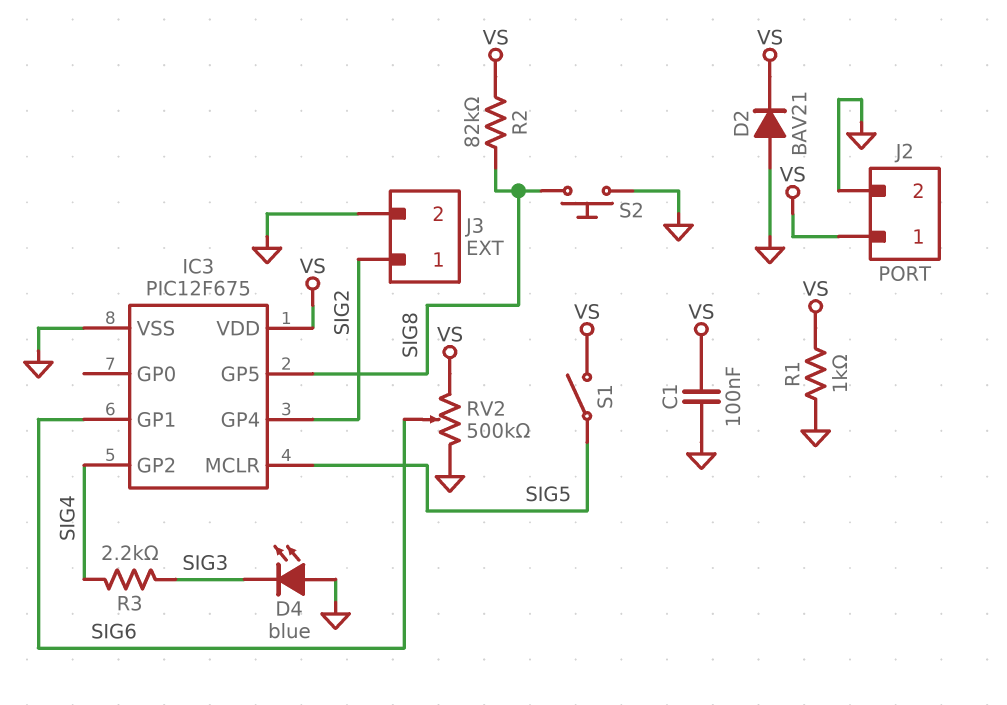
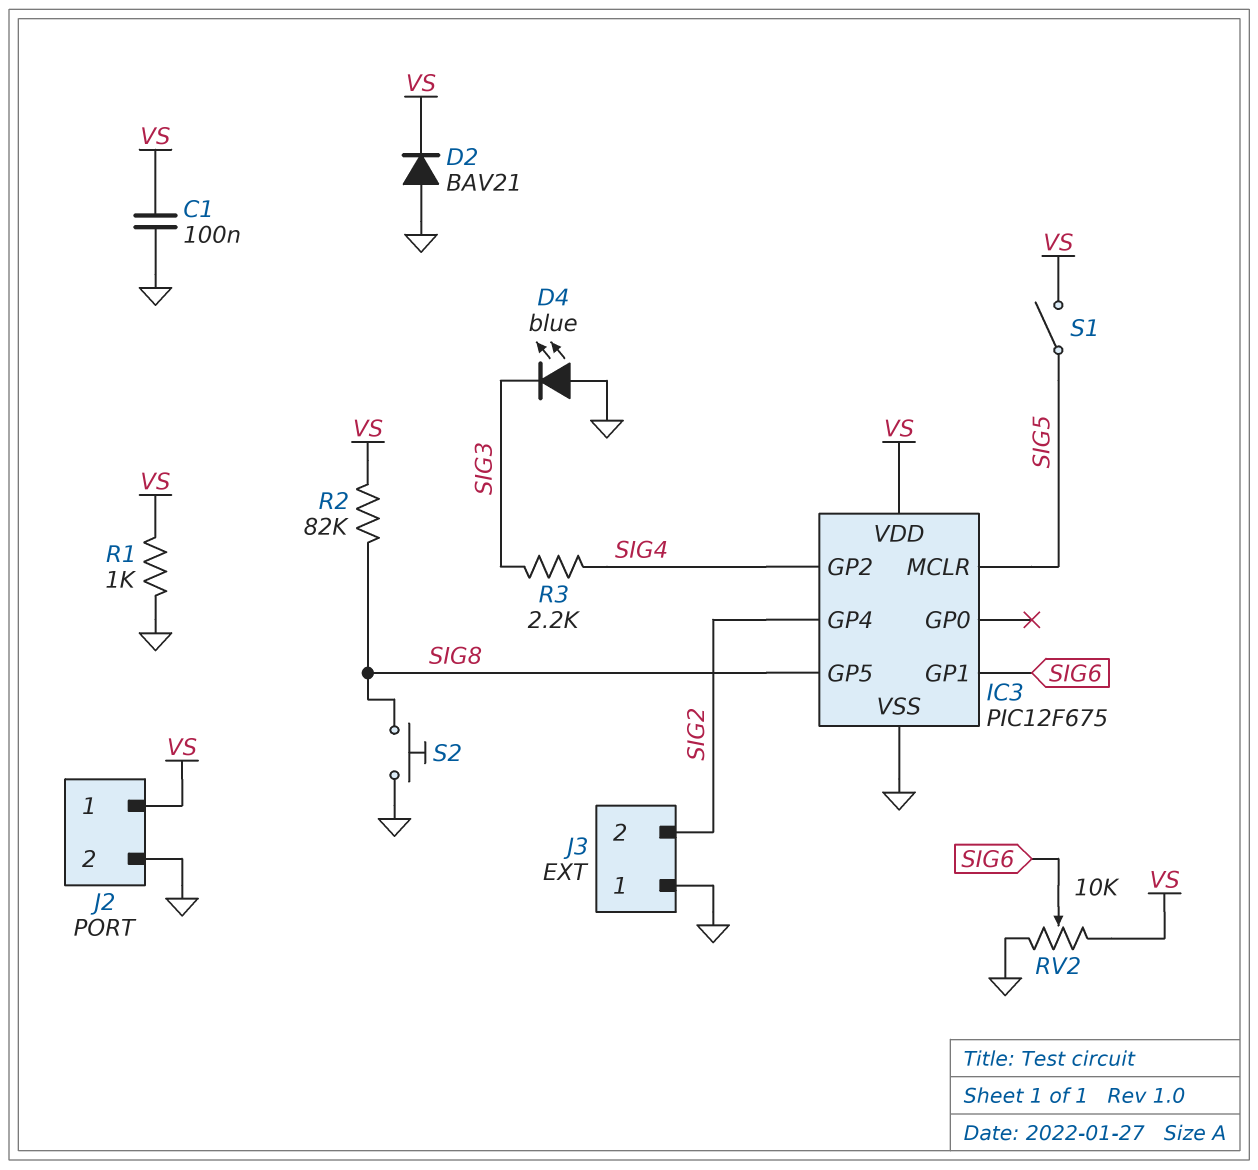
J3 pin 1: SIG2 -> GND
J3 pin 2: GND -> SIG2
RV2: 500k (GND, VS, wiper SIG6) -> 10k (GND, VS, wiper SIG6)

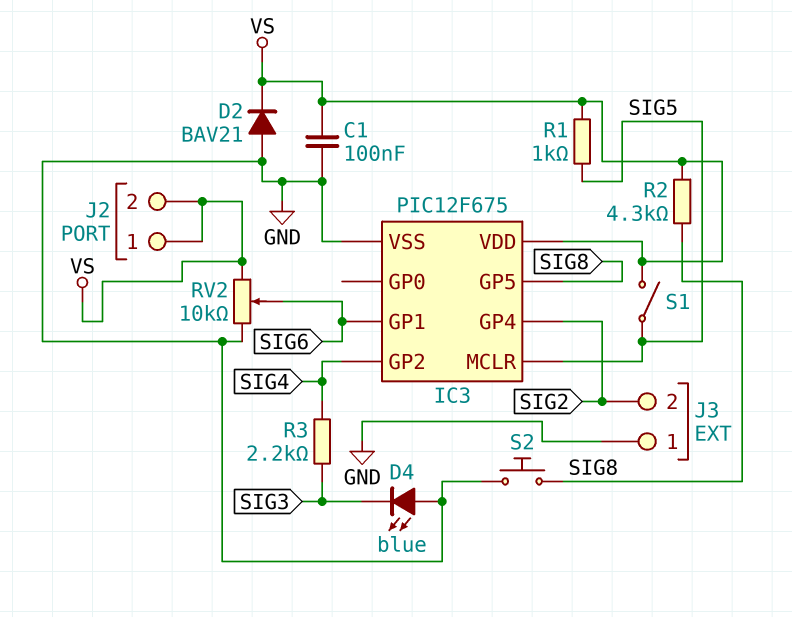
J2 pin 2: GND -> VS
R1: 1k (GND, VS) -> 1k (SIG5, VS)
R2: 82k (SIG8, VS) -> 4.3k (SIG8, VS)

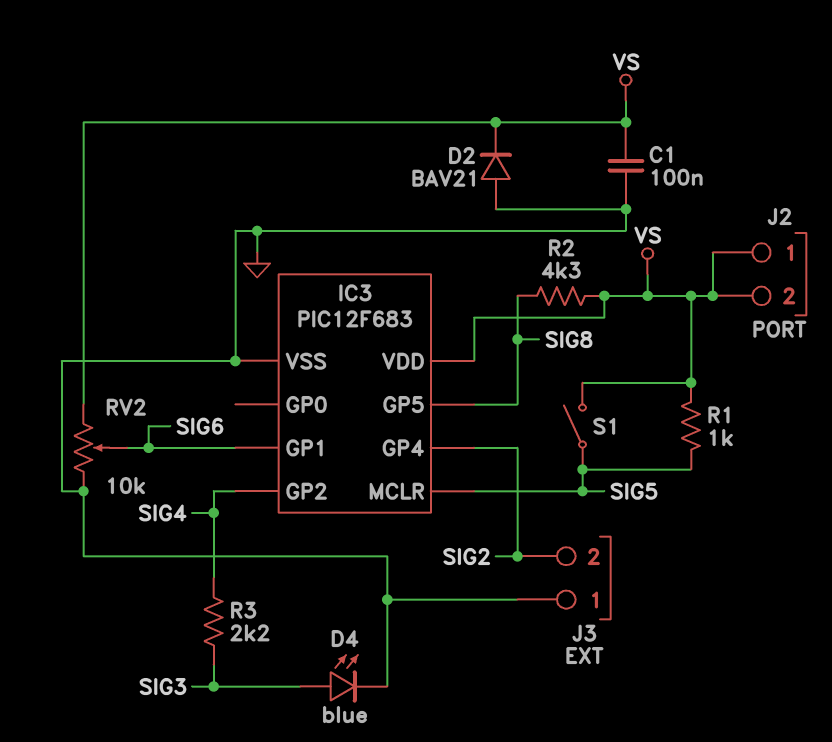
D4: LED blue (A GND, K SIG3) -> LED blue (A SIG3, K GND)
IC3: PIC12F675 -> PIC12F683
S2: button (GND, SIG8) -> none

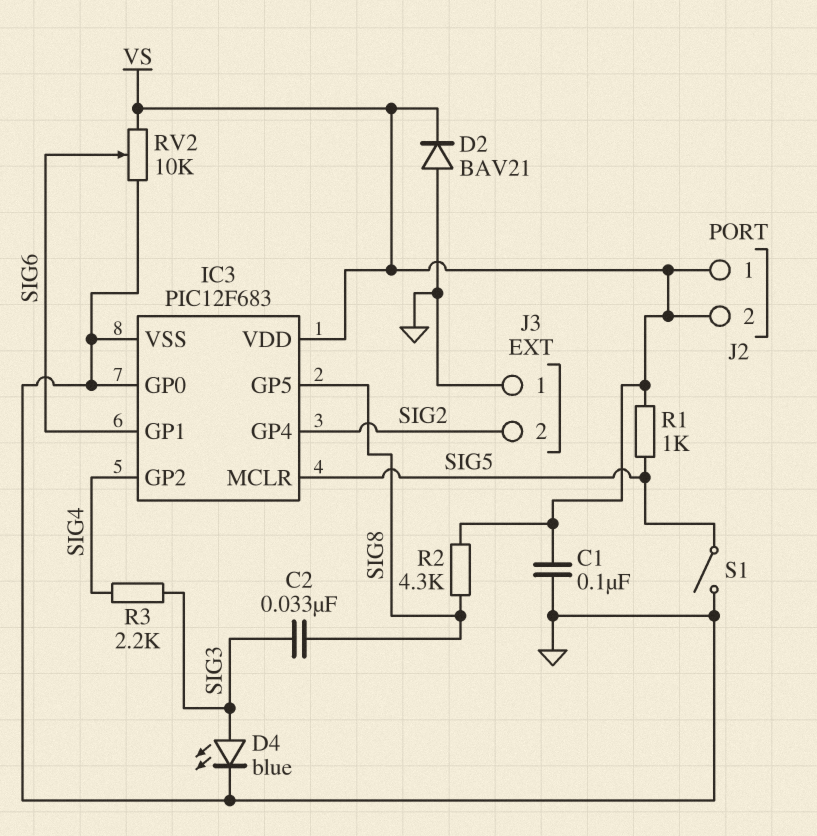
C2: none -> 33nF (SIG3, SIG8)
IC3 pin GP0: none -> GND
S1: switch (SIG5, VS) -> switch (GND, SIG5)

